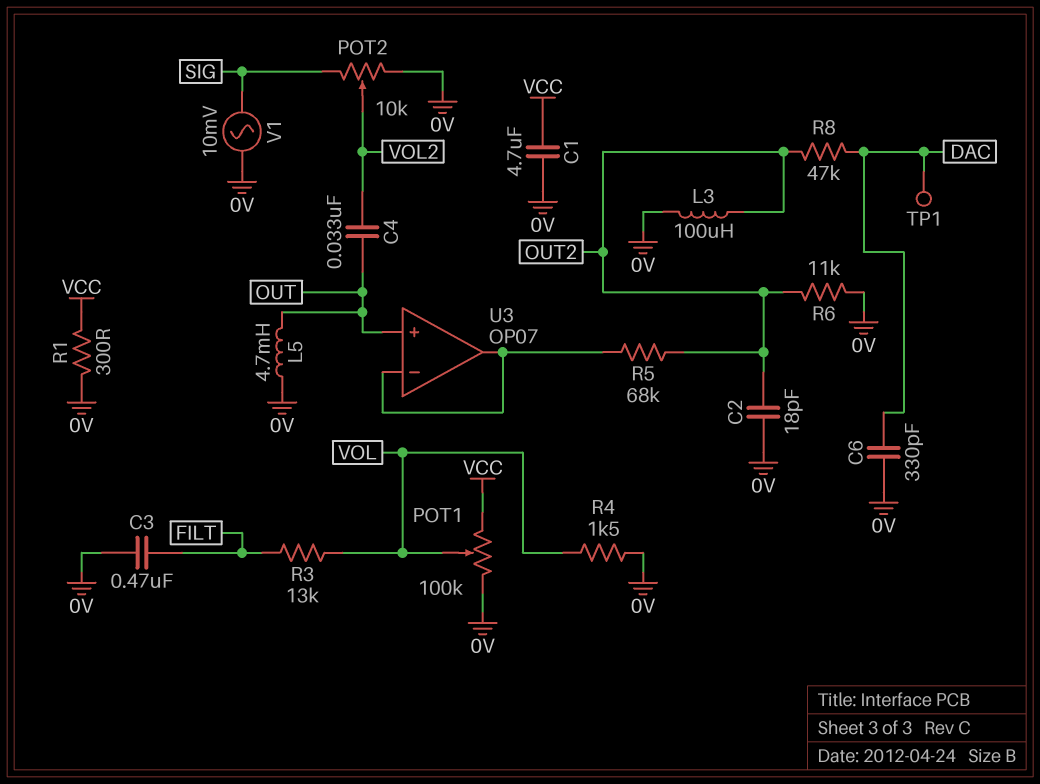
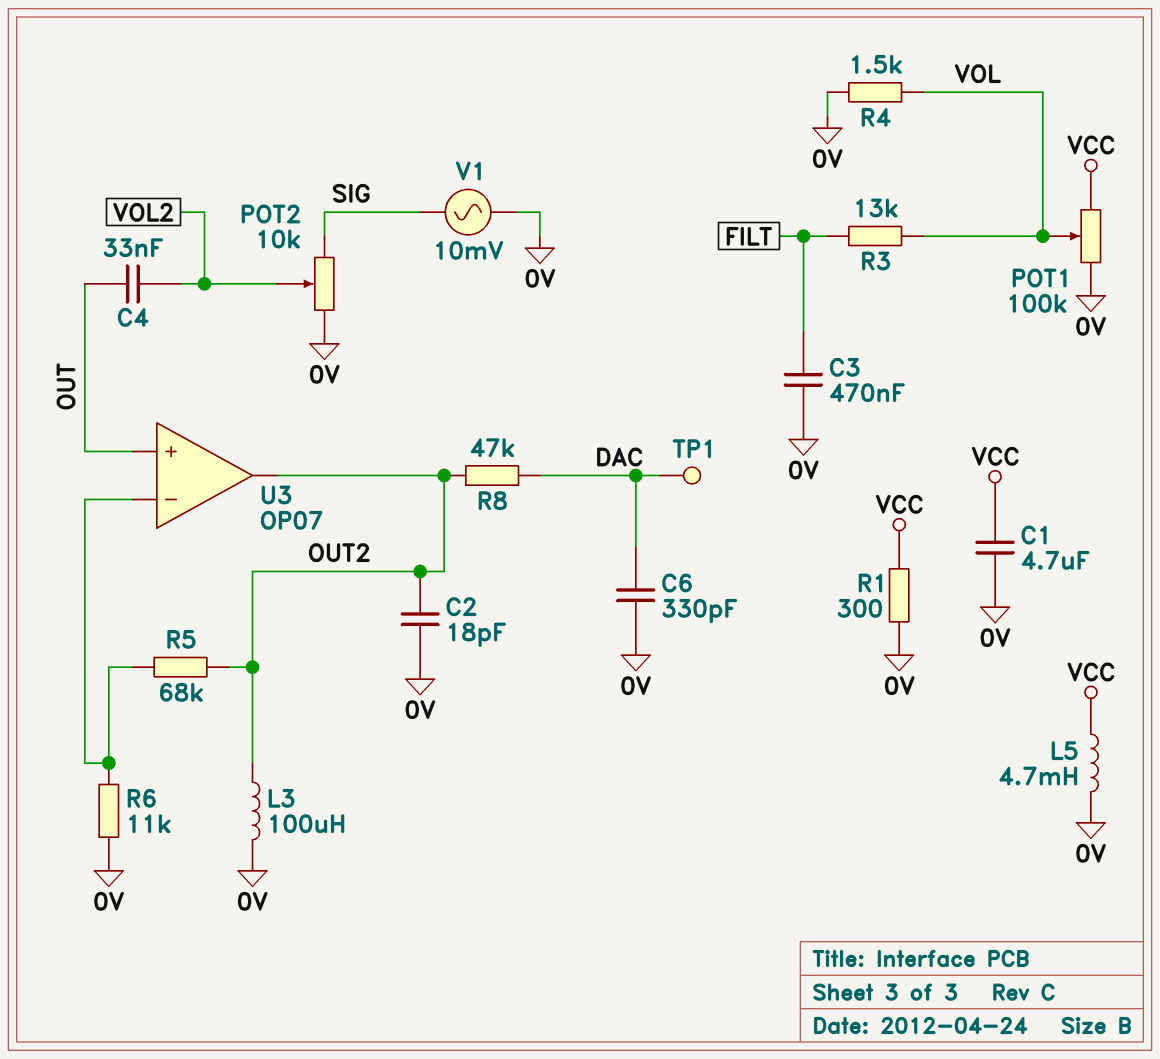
L5: 4.7mH (0V, OUT) -> 4.7mH (0V, VCC)
R6: 11k (0V, OUT2) -> 11k (0V, U3/in-)
U3 pin out: U3/in- -> OUT2

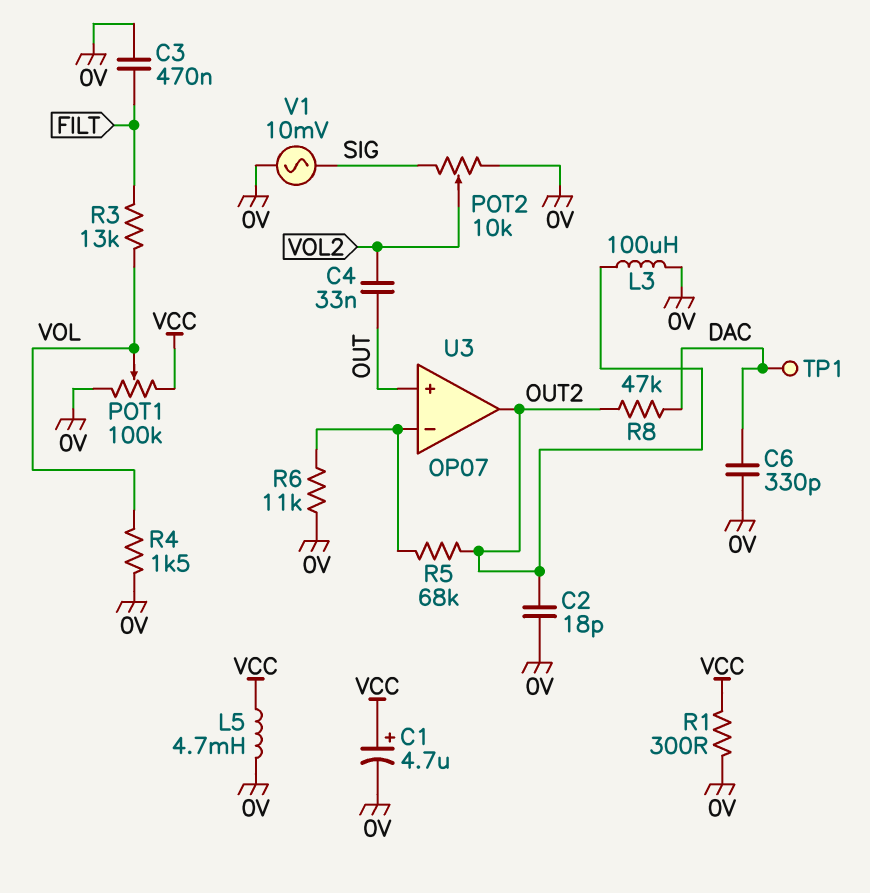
C1: 4.7uF (0V, VCC) -> 4.7uF (plus VCC, minus 0V)

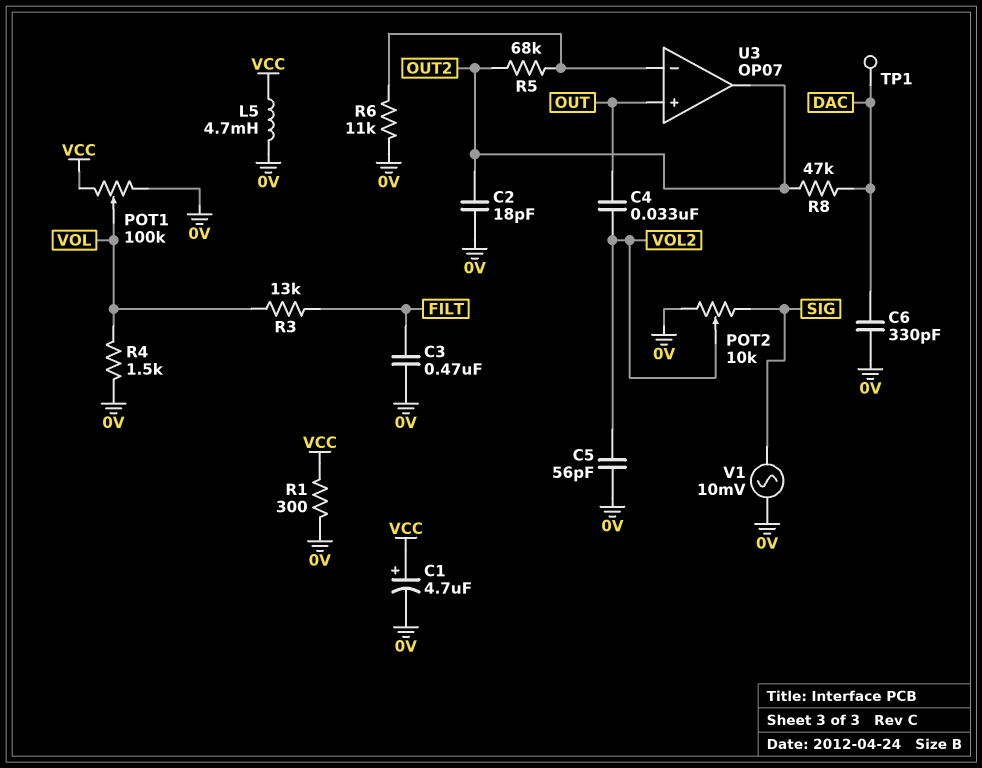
C5: none -> 56pF (0V, VOL2)
L3: 100uH (0V, OUT2) -> none

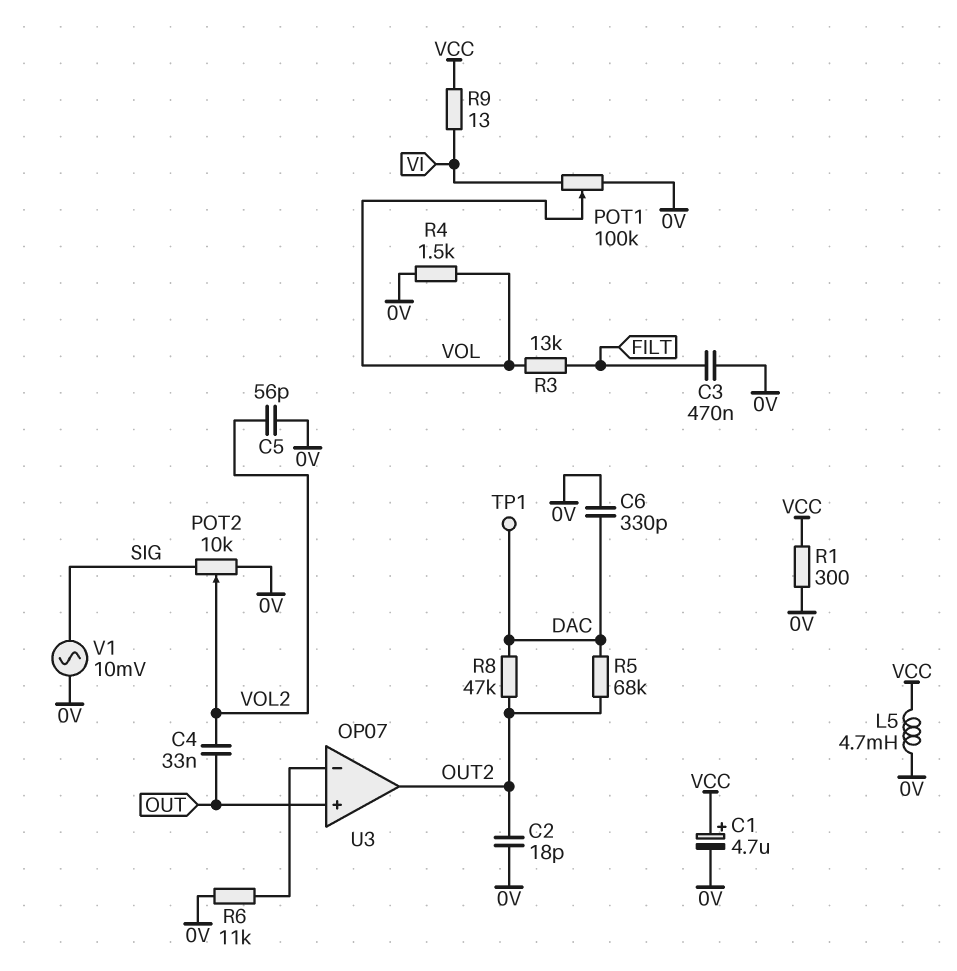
POT1: 100k (0V, VCC, wiper VOL) -> 100k (0V, VI, wiper VOL)
R5: 68k (OUT2, U3/in-) -> 68k (DAC, OUT2)
R9: none -> 13 (VCC, VI)

